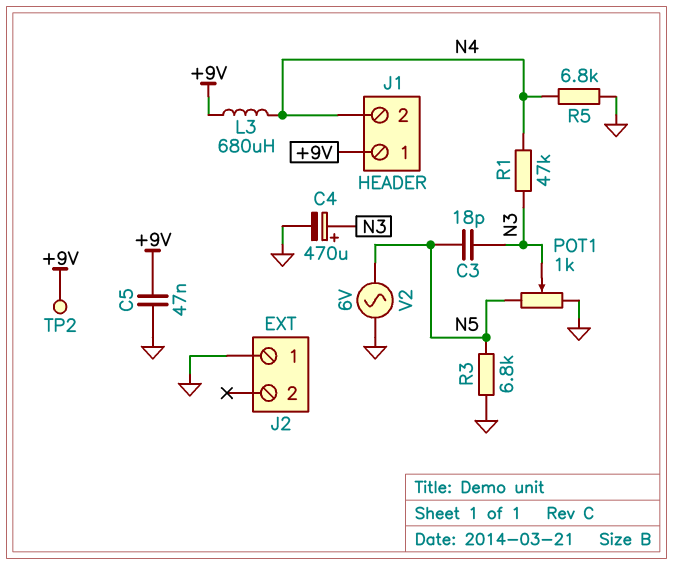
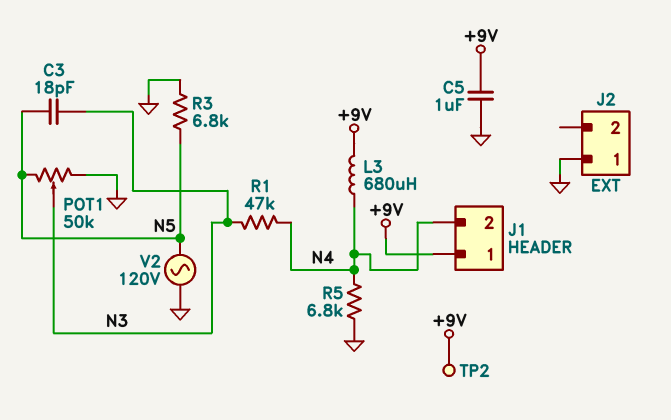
C4: 470uF (plus N3, minus GND) -> none
C5: 47nF (+9V, GND) -> 1uF (+9V, GND)
POT1: 1k (GND, N5, wiper N3) -> 50k (GND, N5, wiper N3)
V2: AC 6V (GND, N5) -> AC 120V (GND, N5)

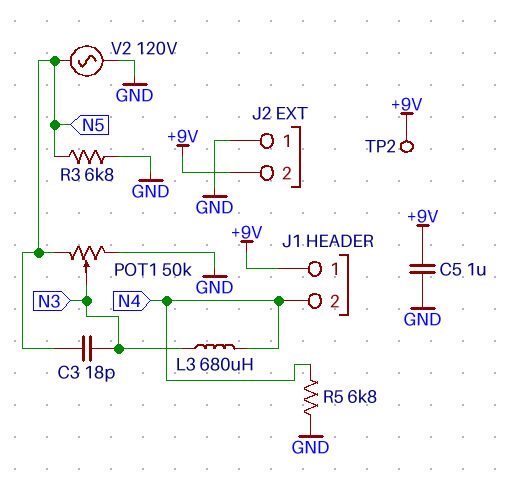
J2 pin 2: none -> +9V
L3: 680uH (+9V, N4) -> 680uH (N3, N4)
R1: 47k (N3, N4) -> none

